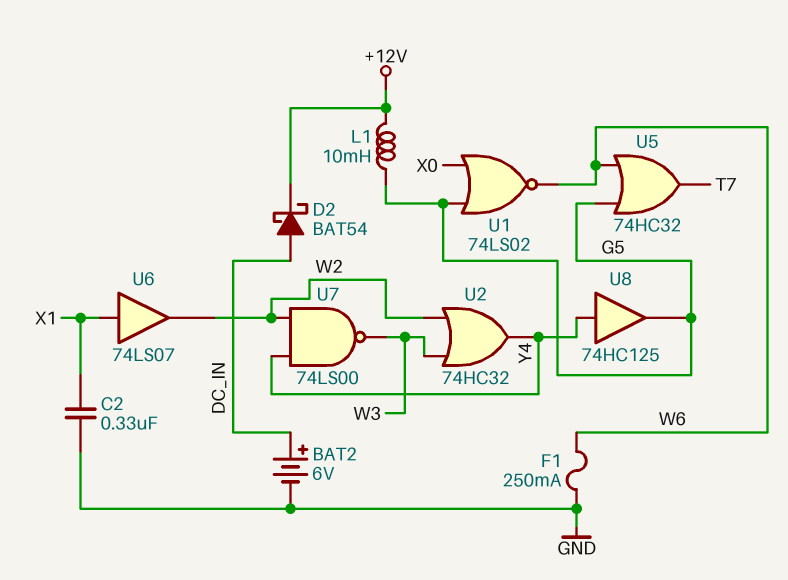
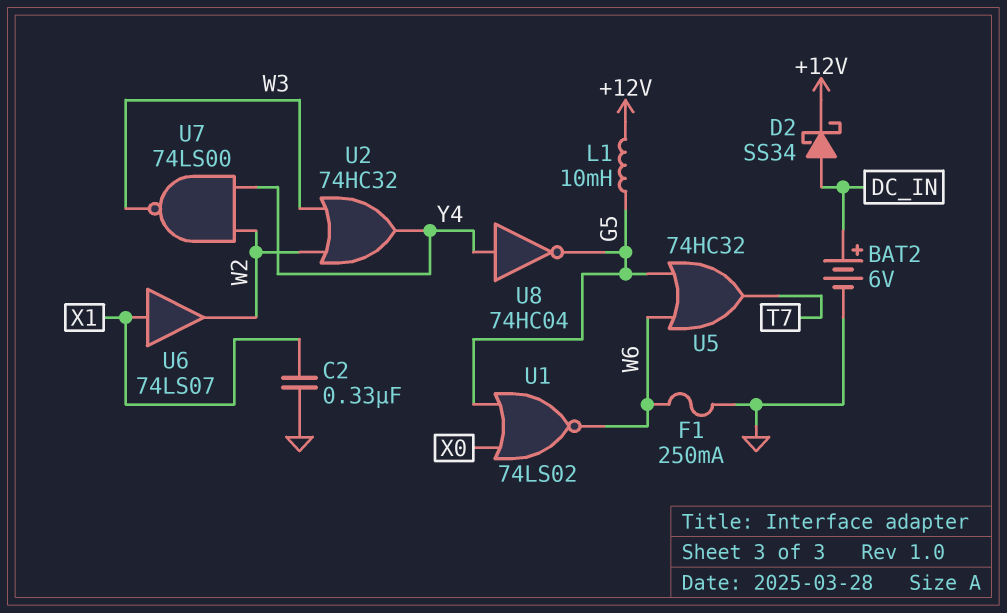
D2: schottky BAT54 (A DC_IN, K +12V) -> schottky SS34 (A DC_IN, K +12V)
U8: buffer 74HC125 (in Y4, out G5) -> NOT 74HC04 (in Y4, out G5)

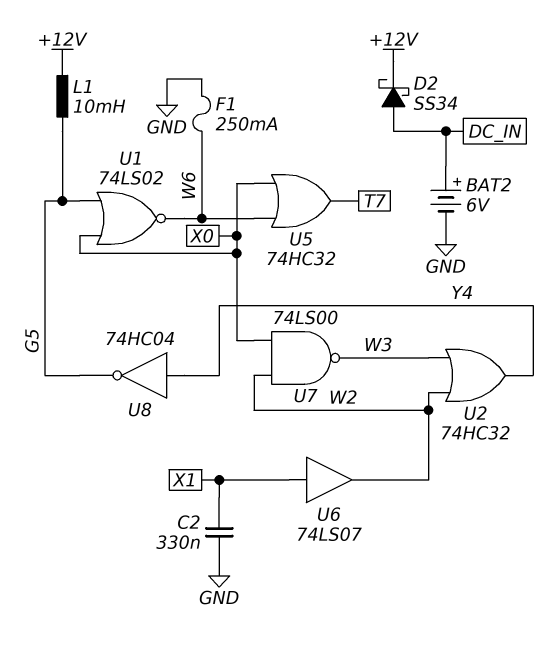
U5: OR 74HC32 (in G5, in W6, out T7) -> OR 74HC32 (in W6, in X0, out T7)
U7: NAND 74LS00 (in W2, in Y4, out W3) -> NAND 74LS00 (in W2, in X0, out W3)

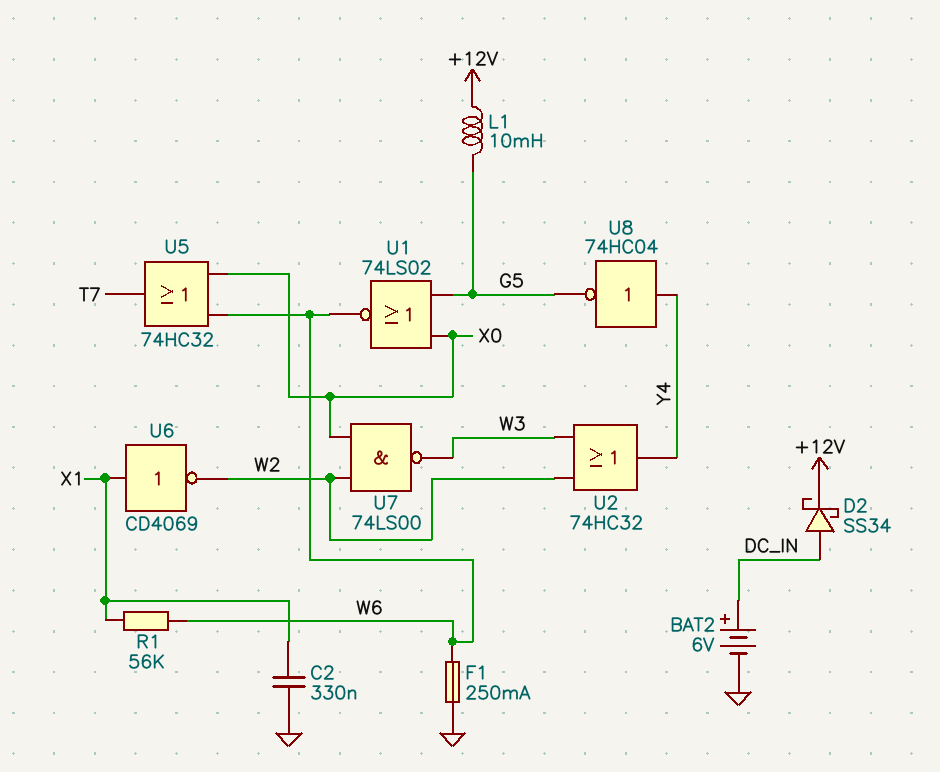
R1: none -> 56k (W6, X1)
U6: buffer 74LS07 (in X1, out W2) -> NOT CD4069 (in X1, out W2)

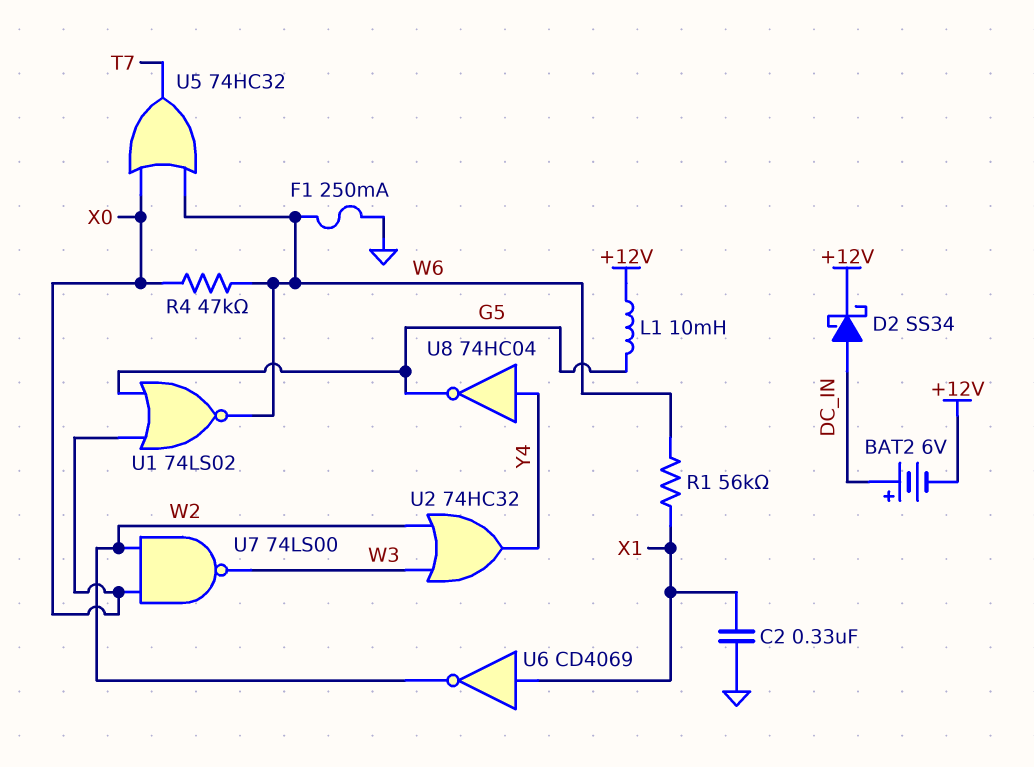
BAT2: 6V (plus DC_IN, minus GND) -> 6V (plus DC_IN, minus +12V)
R4: none -> 47k (W6, X0)

